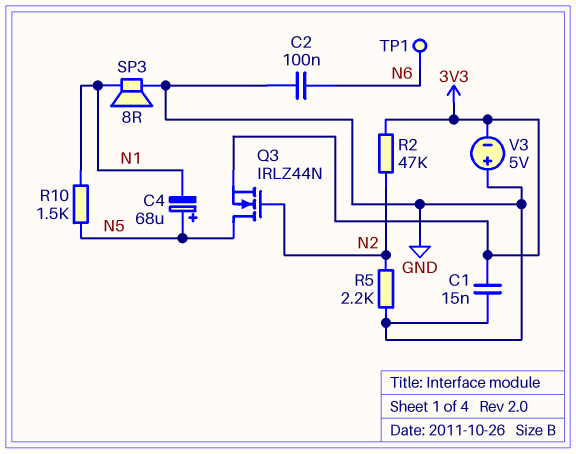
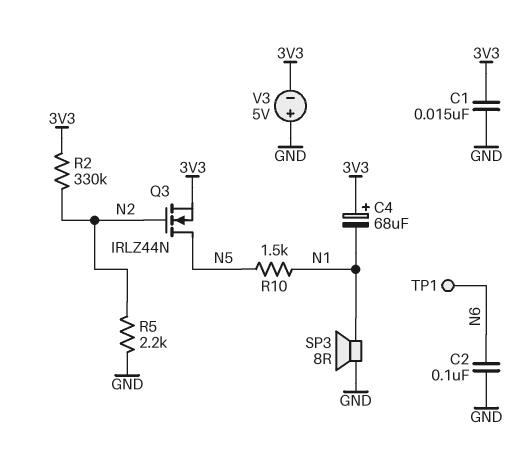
C4: 68uF (plus N5, minus N1) -> 68uF (plus 3V3, minus N1)
R2: 47k (3V3, N2) -> 330k (3V3, N2)

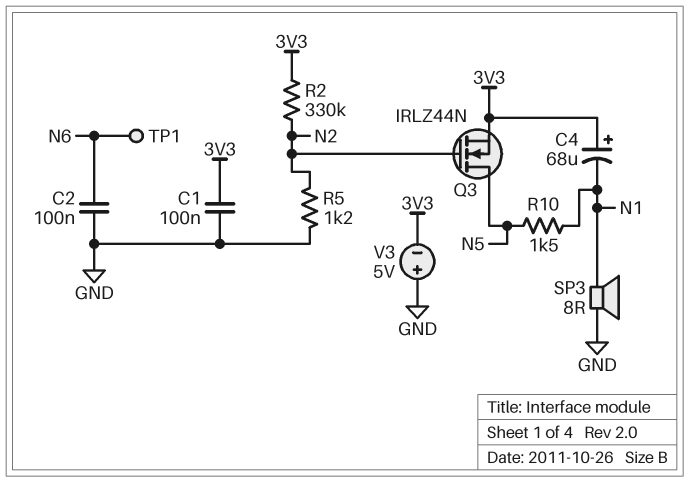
C1: 15nF (3V3, GND) -> 100nF (3V3, GND)
R5: 2.2k (GND, N2) -> 1.2k (GND, N2)

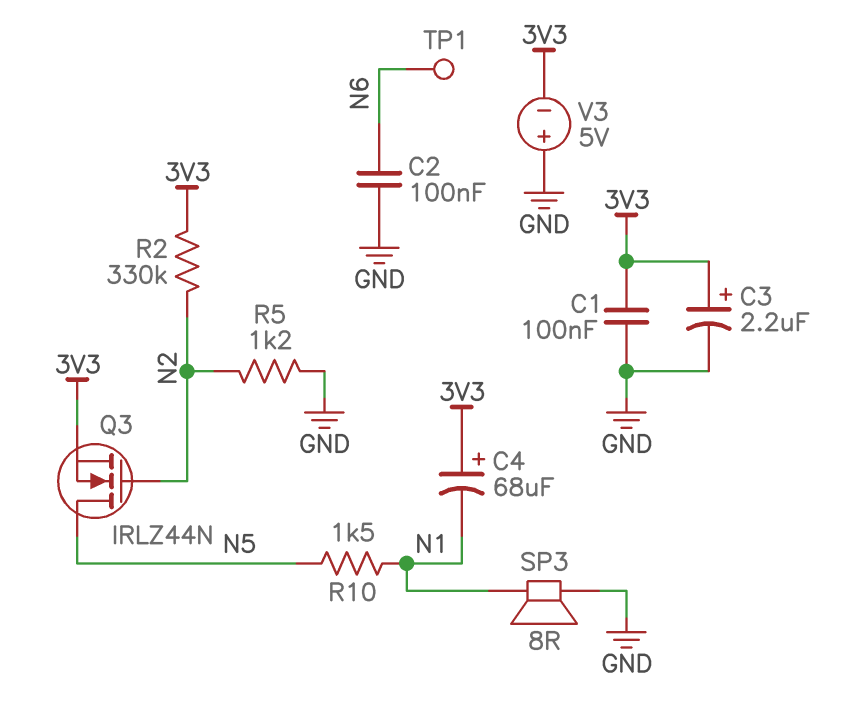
C3: none -> 2.2uF (plus 3V3, minus GND)

